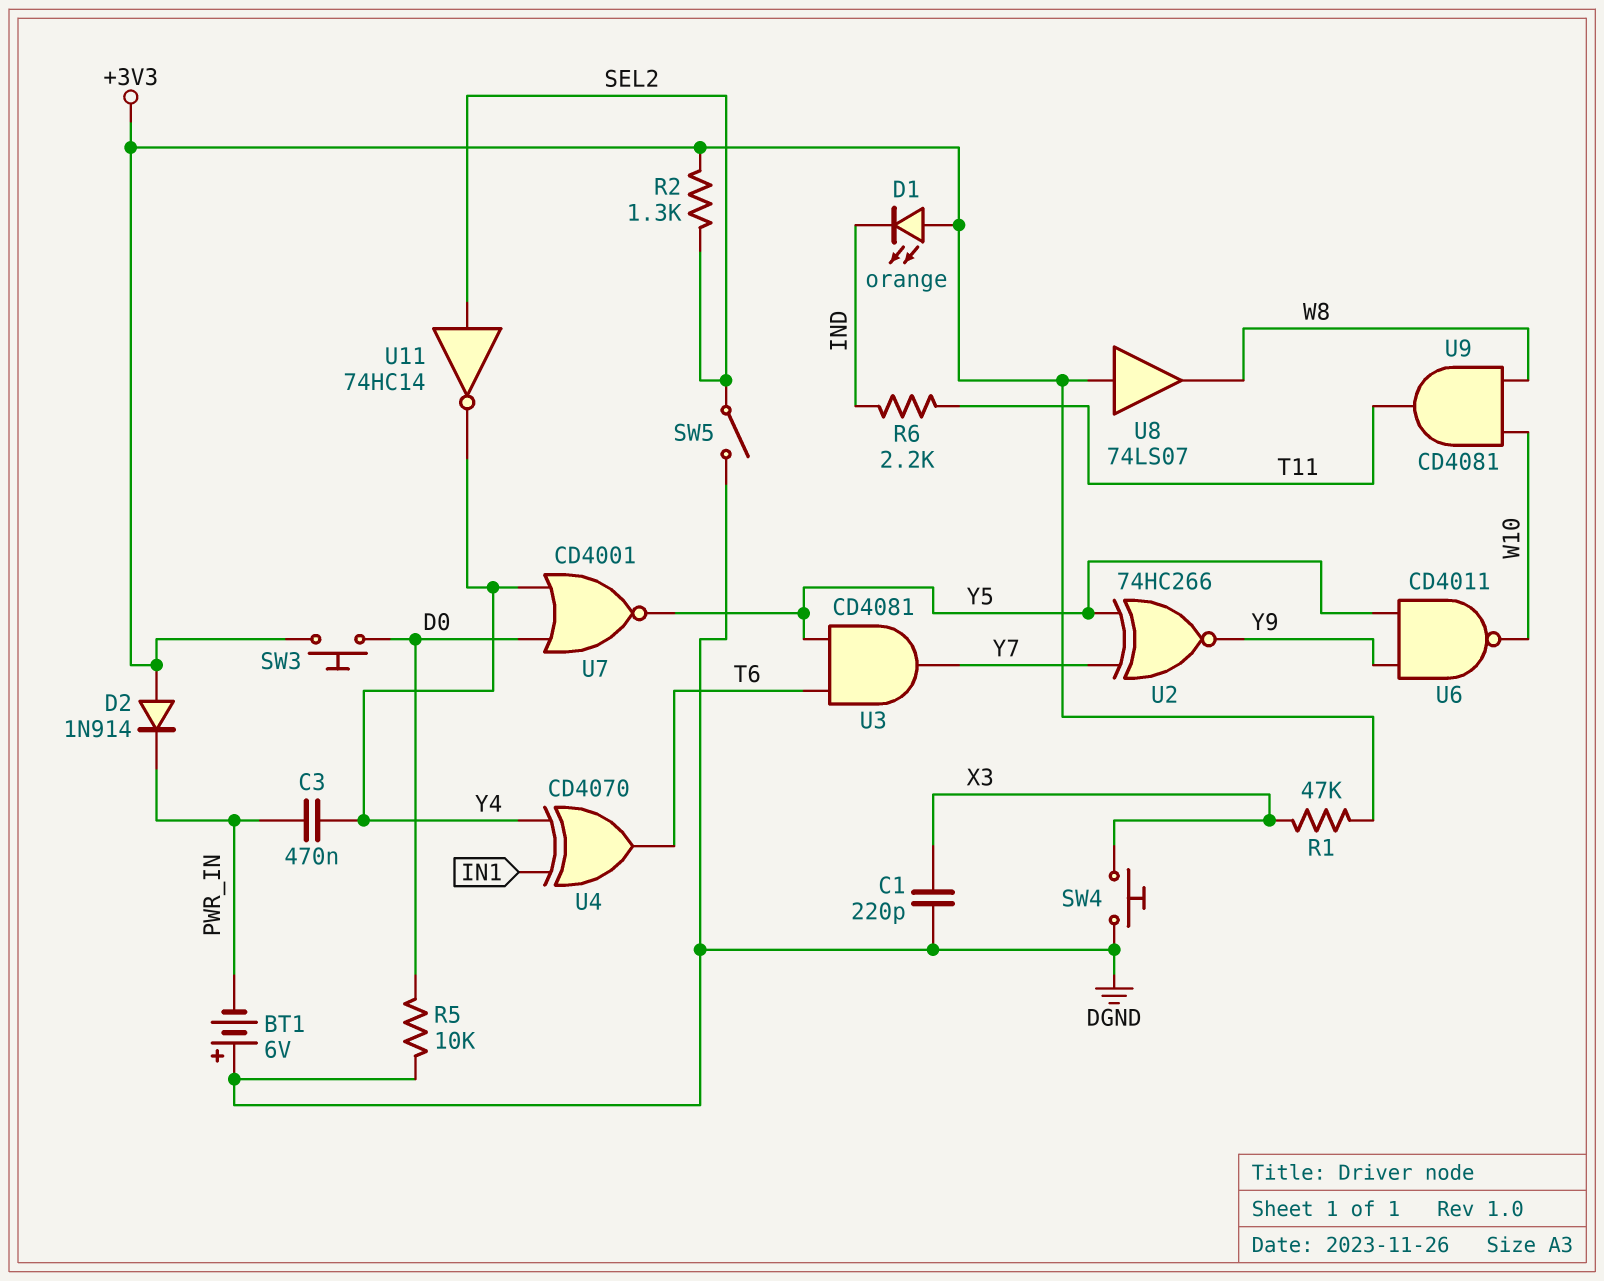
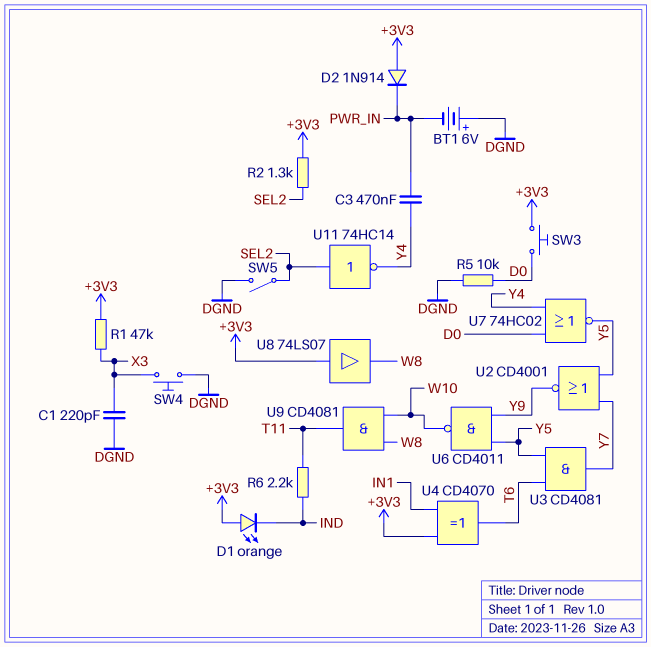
U2: XNOR 74HC266 (in Y5, in Y7, out Y9) -> NOR CD4001 (in Y5, in Y7, out Y9)
U4: XOR CD4070 (in IN1, in Y4, out T6) -> XOR CD4070 (in +3V3, in IN1, out T6)
U7: NOR CD4001 (in D0, in Y4, out Y5) -> NOR 74HC02 (in D0, in Y4, out Y5)

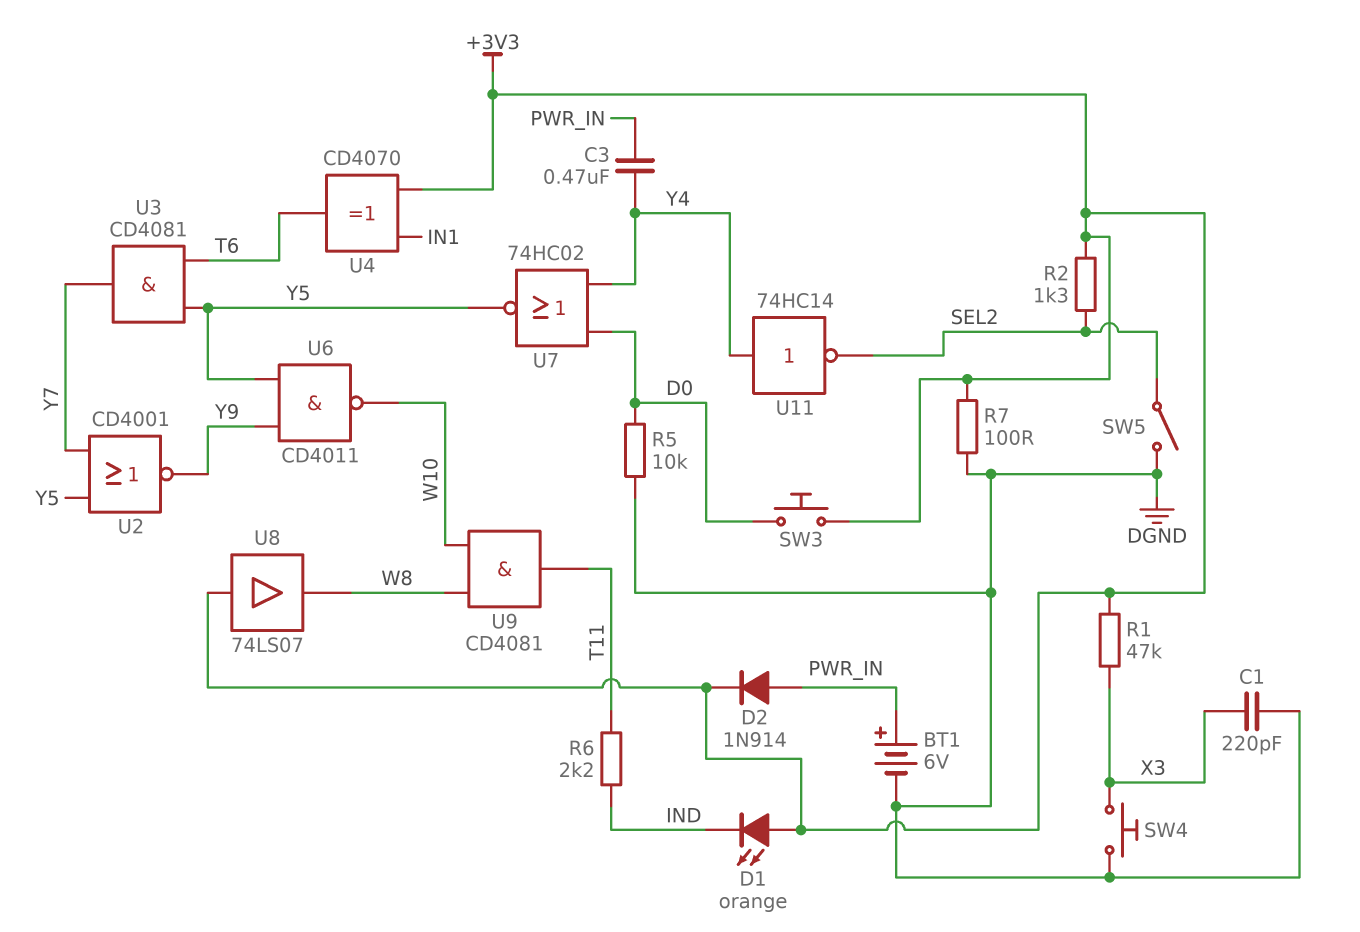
BT1: 6V (plus DGND, minus PWR_IN) -> 6V (plus PWR_IN, minus DGND)
D2: diode 1N914 (A +3V3, K PWR_IN) -> diode 1N914 (A PWR_IN, K +3V3)
R7: none -> 100 (+3V3, DGND)
U11: NOT 74HC14 (in SEL2, out Y4) -> NOT 74HC14 (in Y4, out SEL2)

